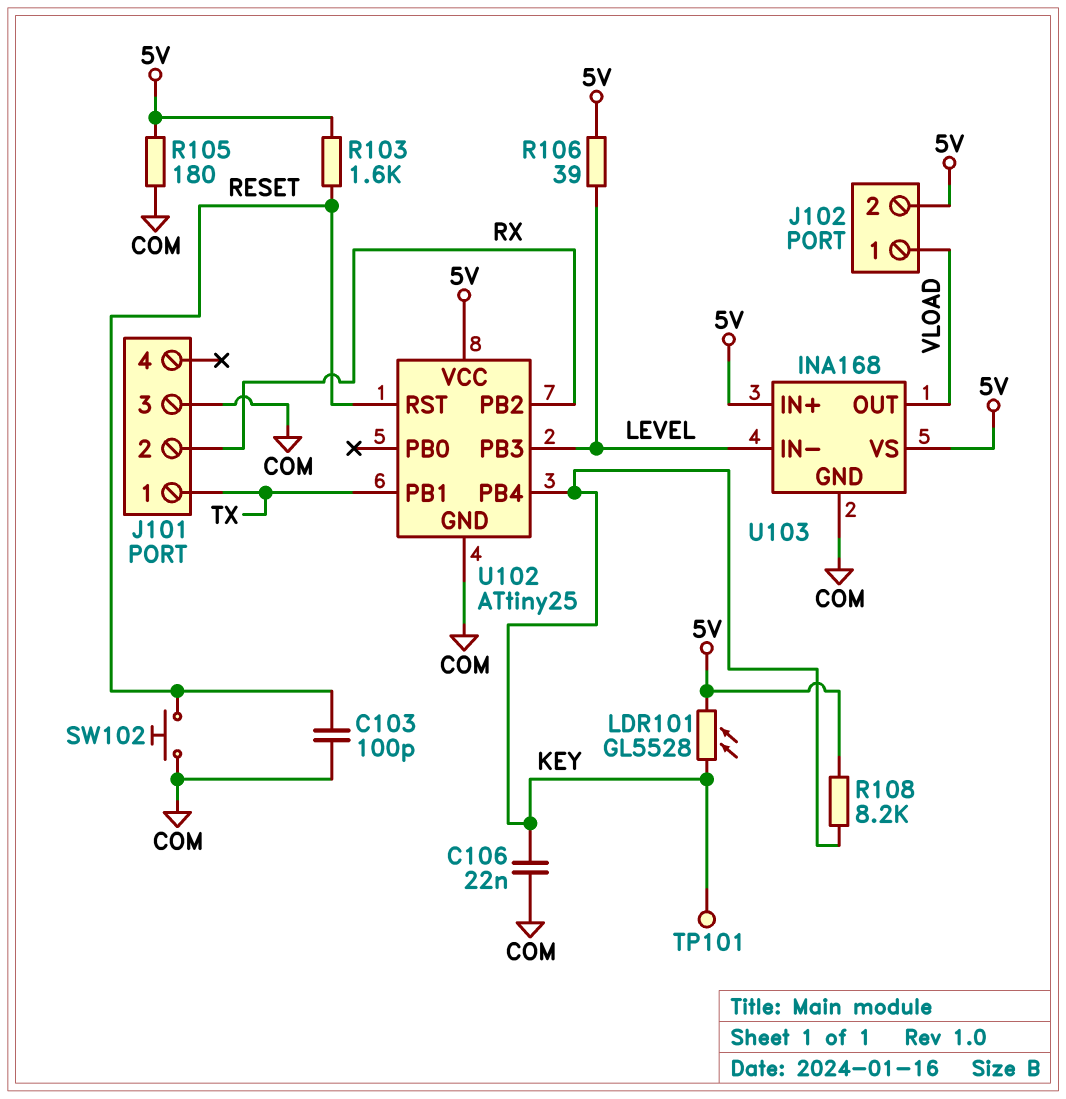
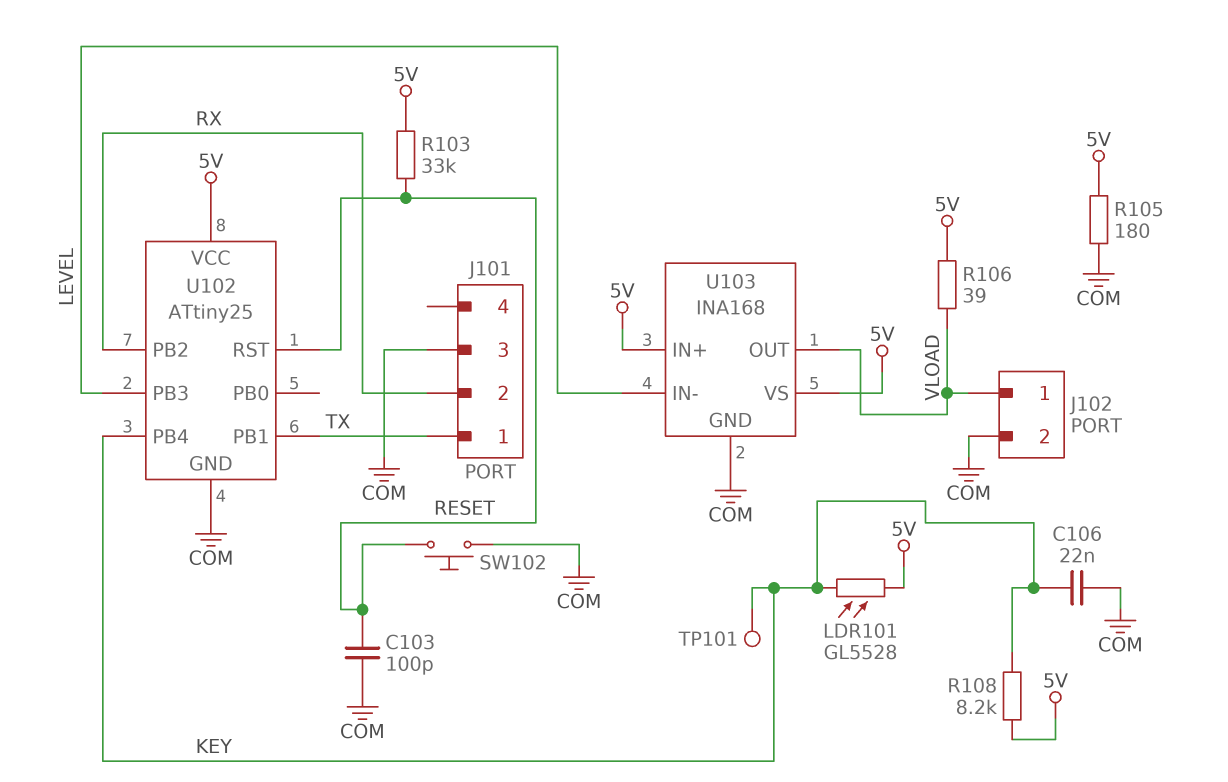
J102 pin 2: 5V -> COM
R103: 1.6k (5V, RESET) -> 33k (5V, RESET)
R106: 39 (5V, LEVEL) -> 39 (5V, VLOAD)

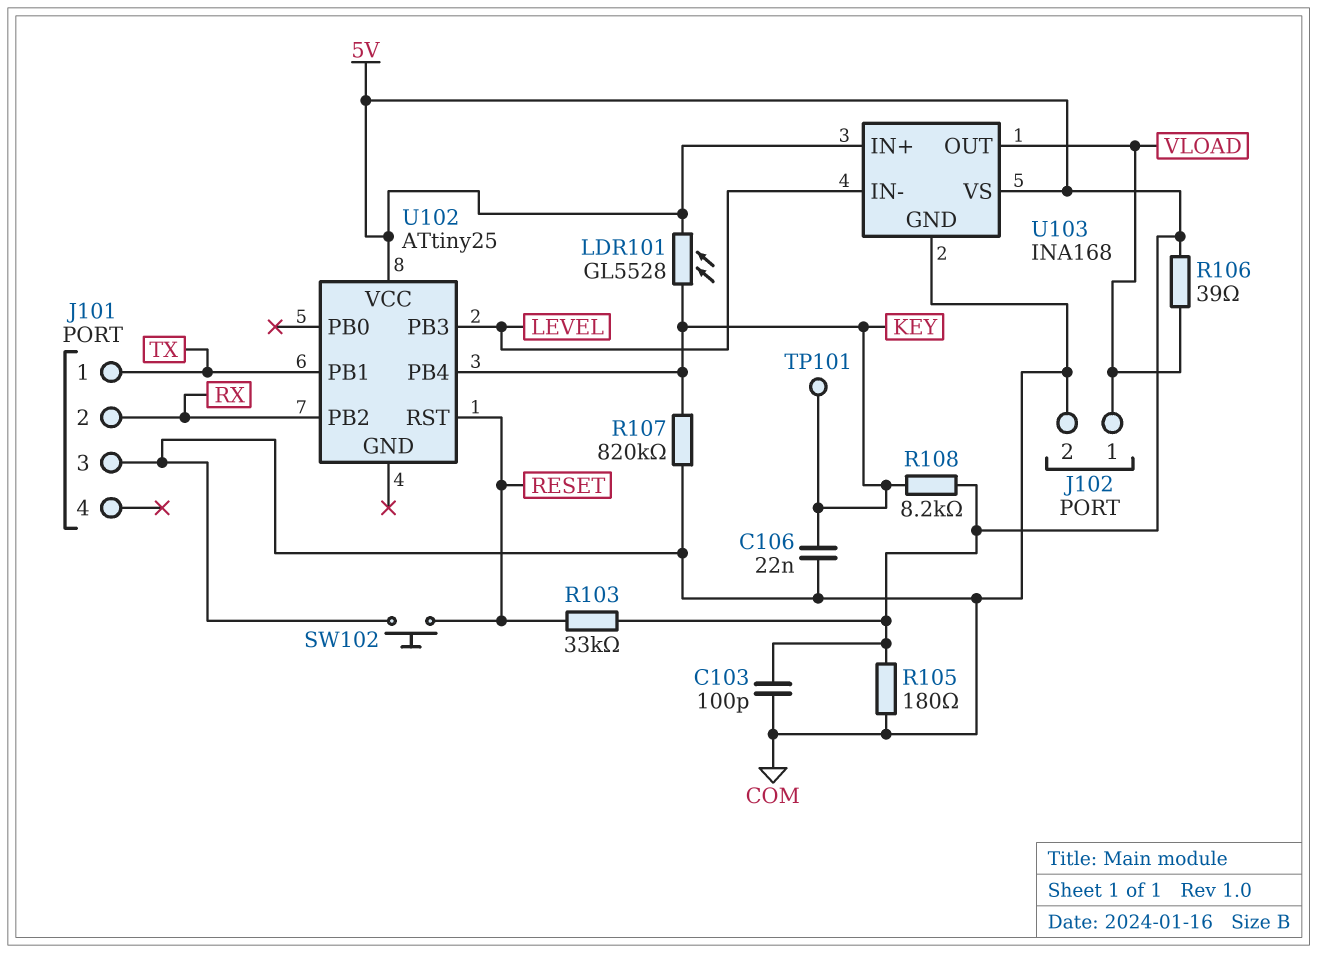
C103: 100pF (COM, RESET) -> 100pF (5V, COM)
R107: none -> 820k (COM, KEY)
U102 pin GND: COM -> none

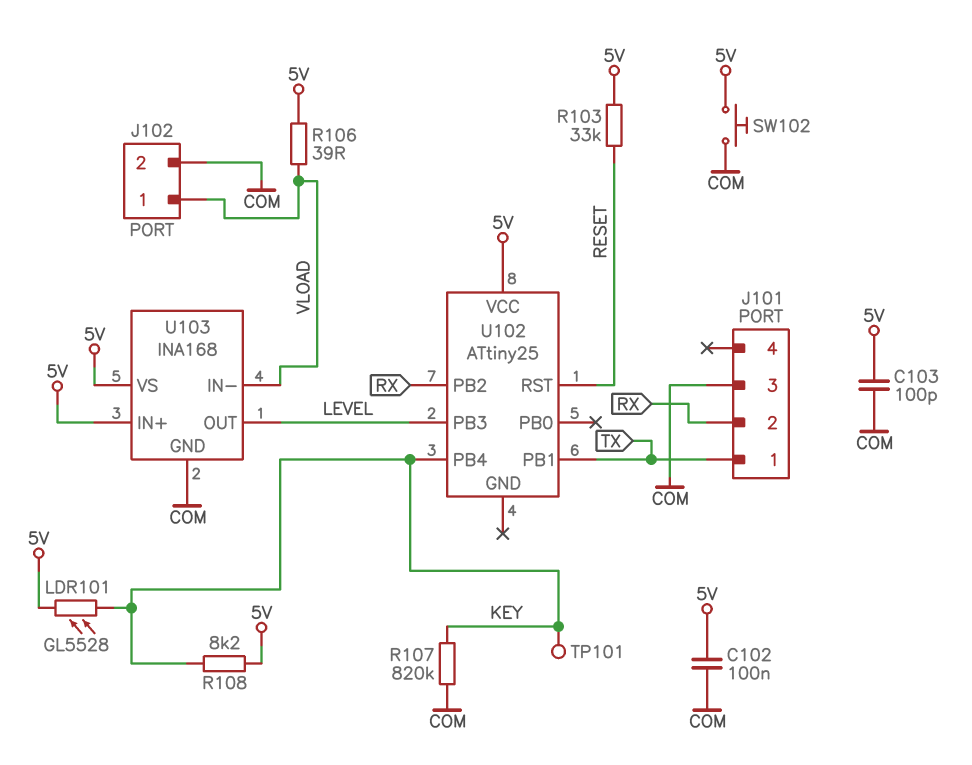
C102: none -> 100nF (5V, COM)
C106: 22nF (COM, KEY) -> none
R105: 180 (5V, COM) -> none
SW102: button (COM, RESET) -> button (5V, COM)
U103 pin IN-: LEVEL -> VLOAD
U103 pin OUT: VLOAD -> LEVEL

